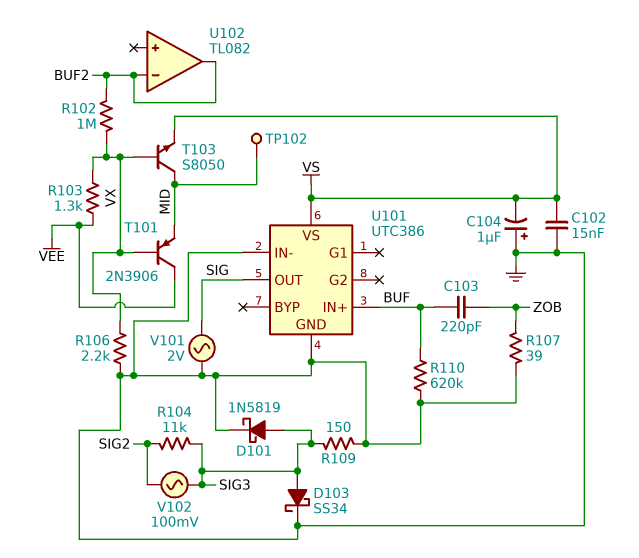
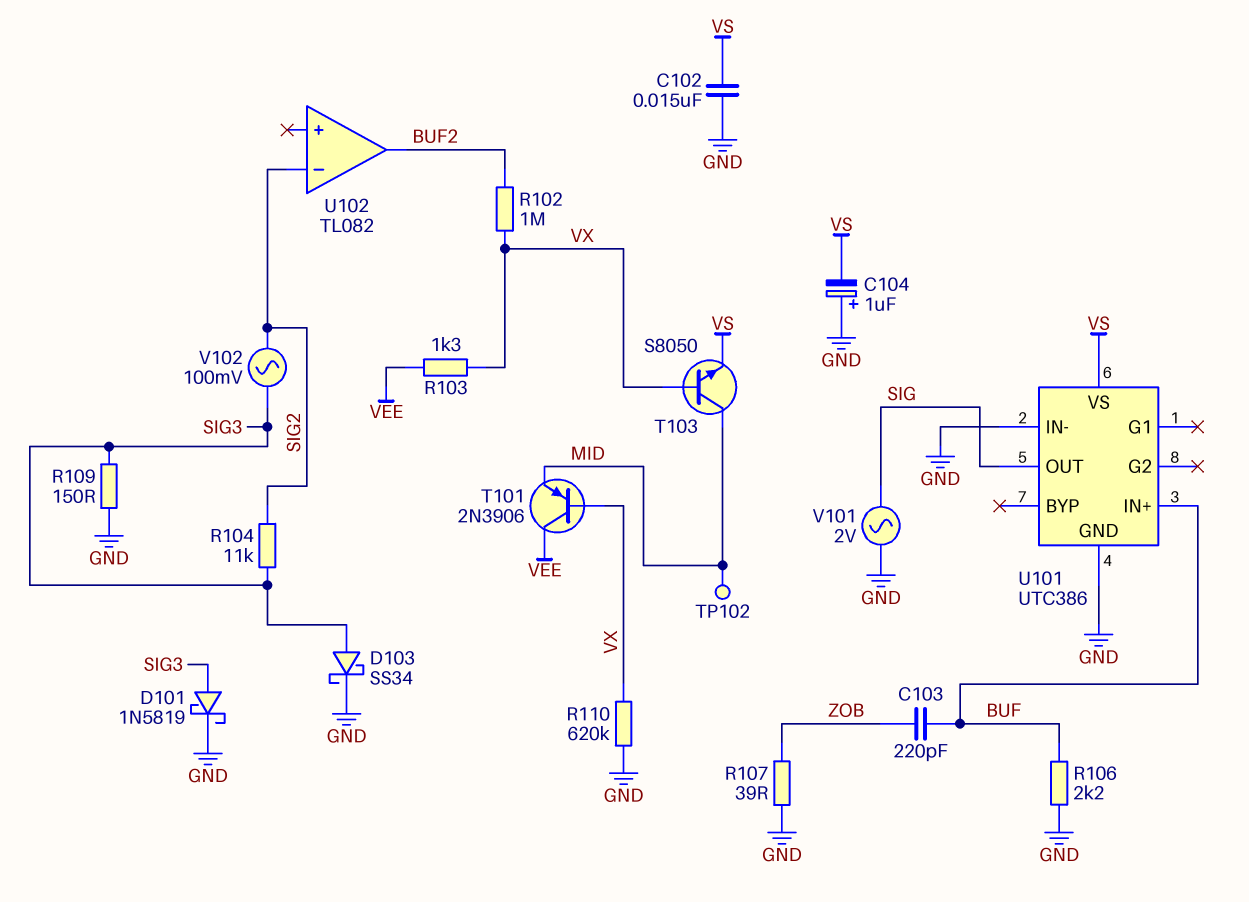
R106: 2.2k (GND, VX) -> 2.2k (BUF, GND)
R110: 620k (BUF, GND) -> 620k (GND, VX)
U102 pin in-: BUF2 -> SIG2

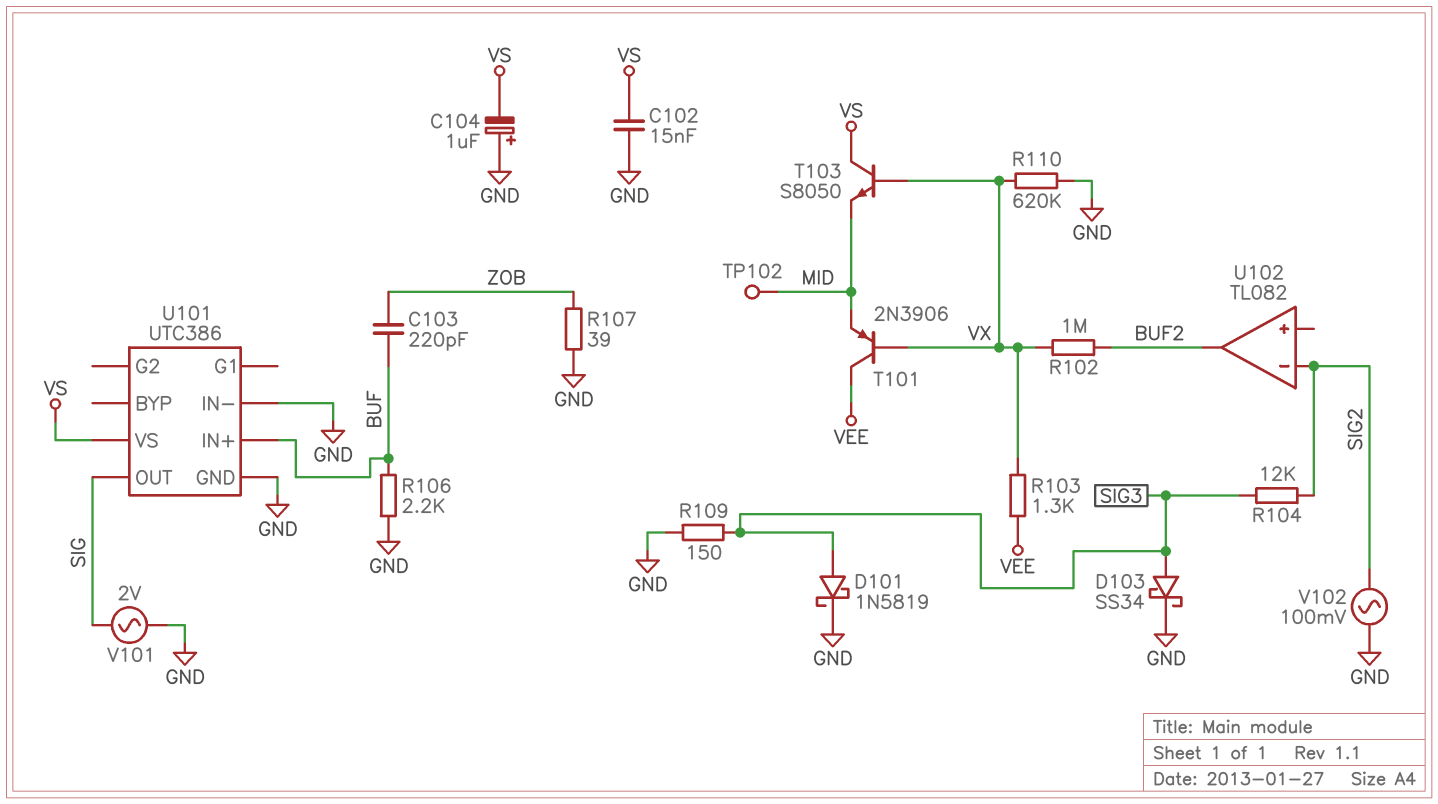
R104: 11k (SIG2, SIG3) -> 12k (SIG2, SIG3)
T103: NPN S8050 (B VX, C MID, E VS) -> NPN S8050 (B VX, C VS, E MID)
V102: AC 100mV (SIG2, SIG3) -> AC 100mV (GND, SIG2)

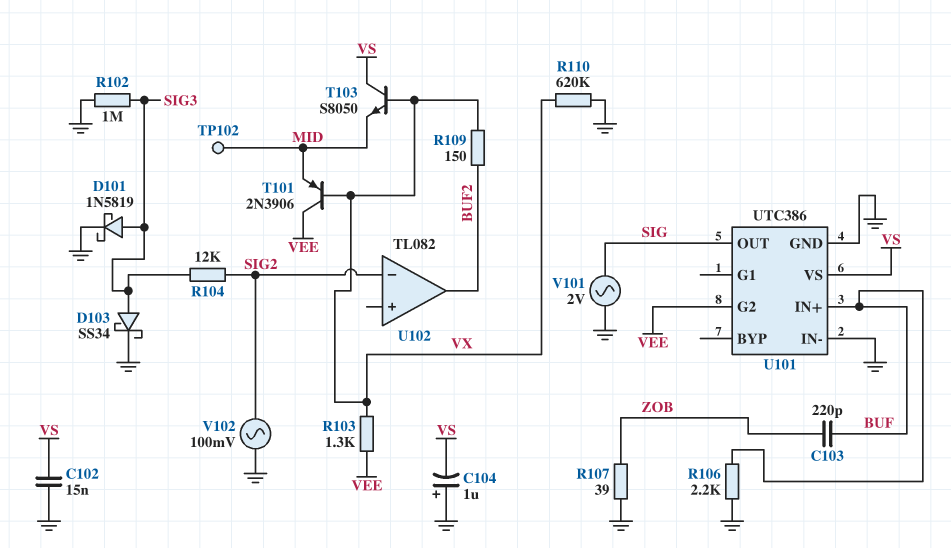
R102: 1M (BUF2, VX) -> 1M (GND, SIG3)
R109: 150 (GND, SIG3) -> 150 (BUF2, VX)
U101 pin G2: none -> VEE

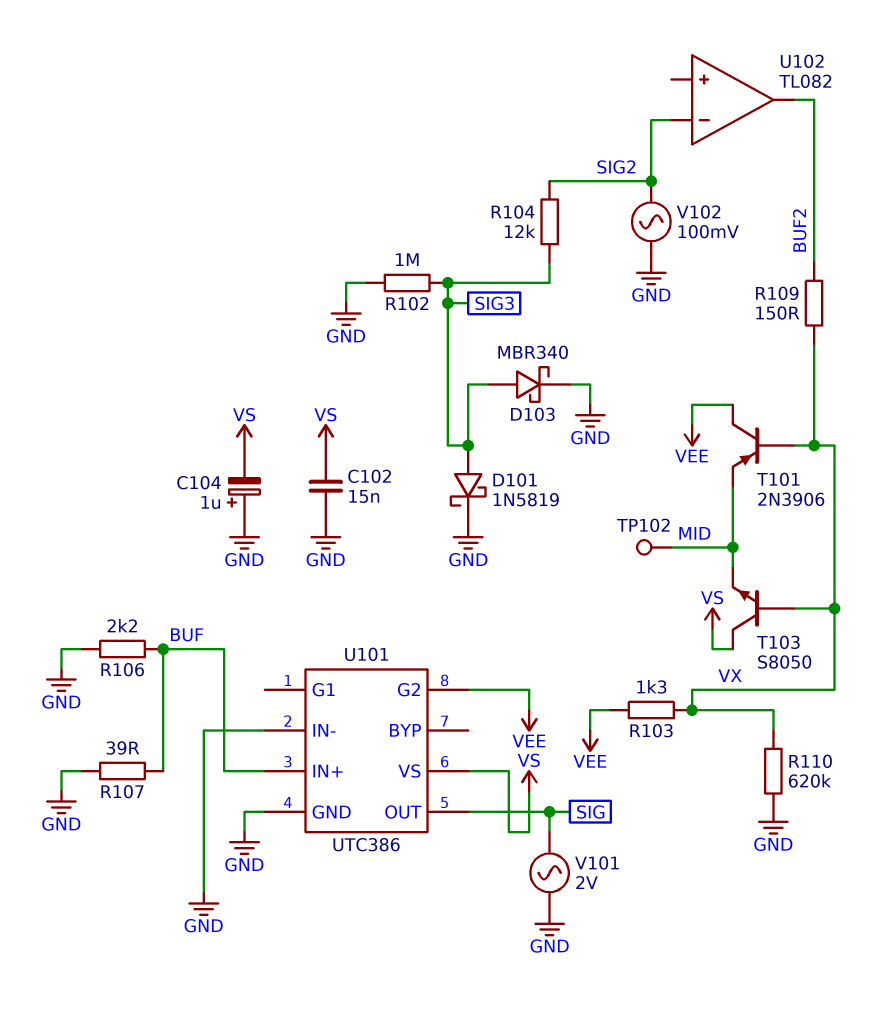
C103: 220pF (BUF, ZOB) -> none
D103: schottky SS34 (A SIG3, K GND) -> schottky MBR340 (A SIG3, K GND)
R107: 39 (GND, ZOB) -> 39 (BUF, GND)

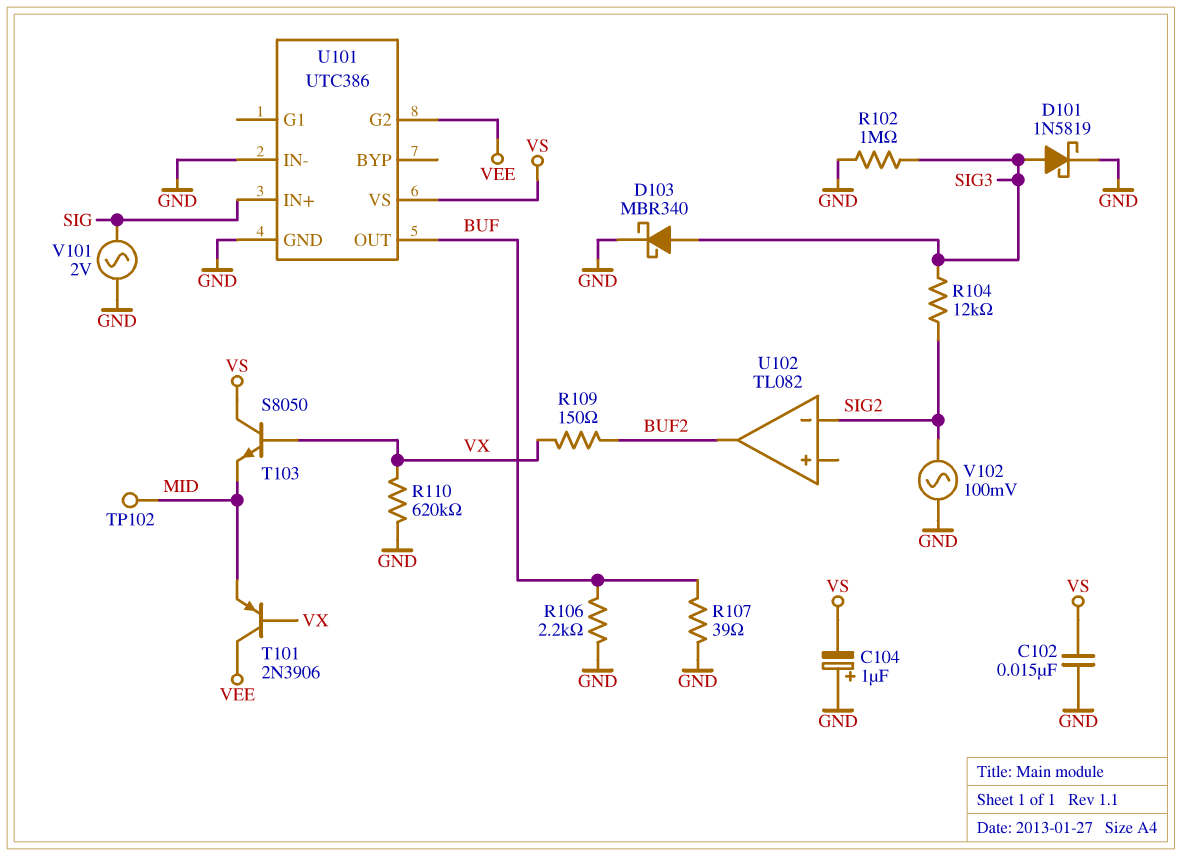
R103: 1.3k (VEE, VX) -> none
U101 pin IN+: BUF -> SIG
U101 pin OUT: SIG -> BUF

